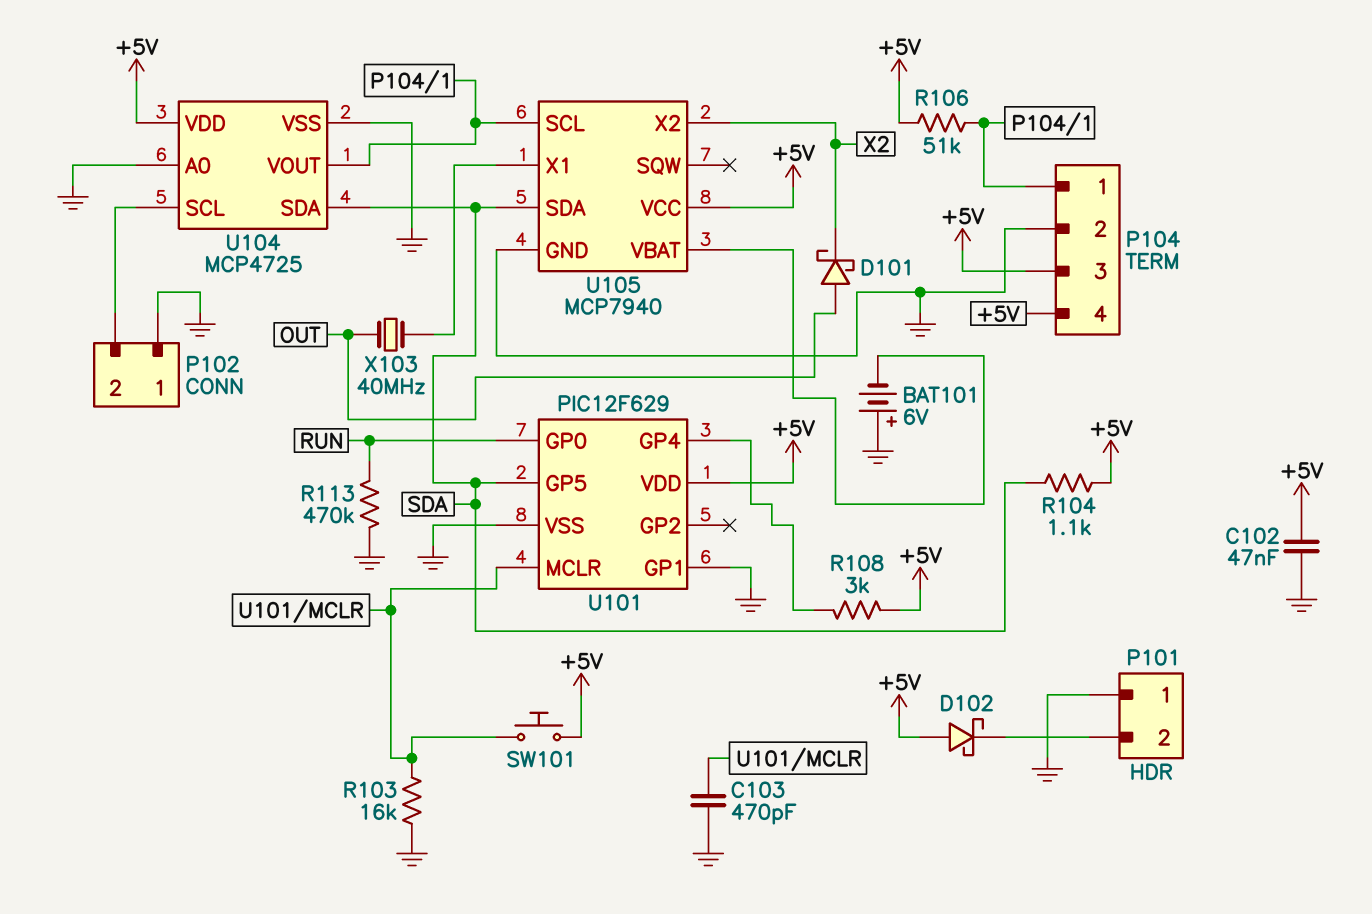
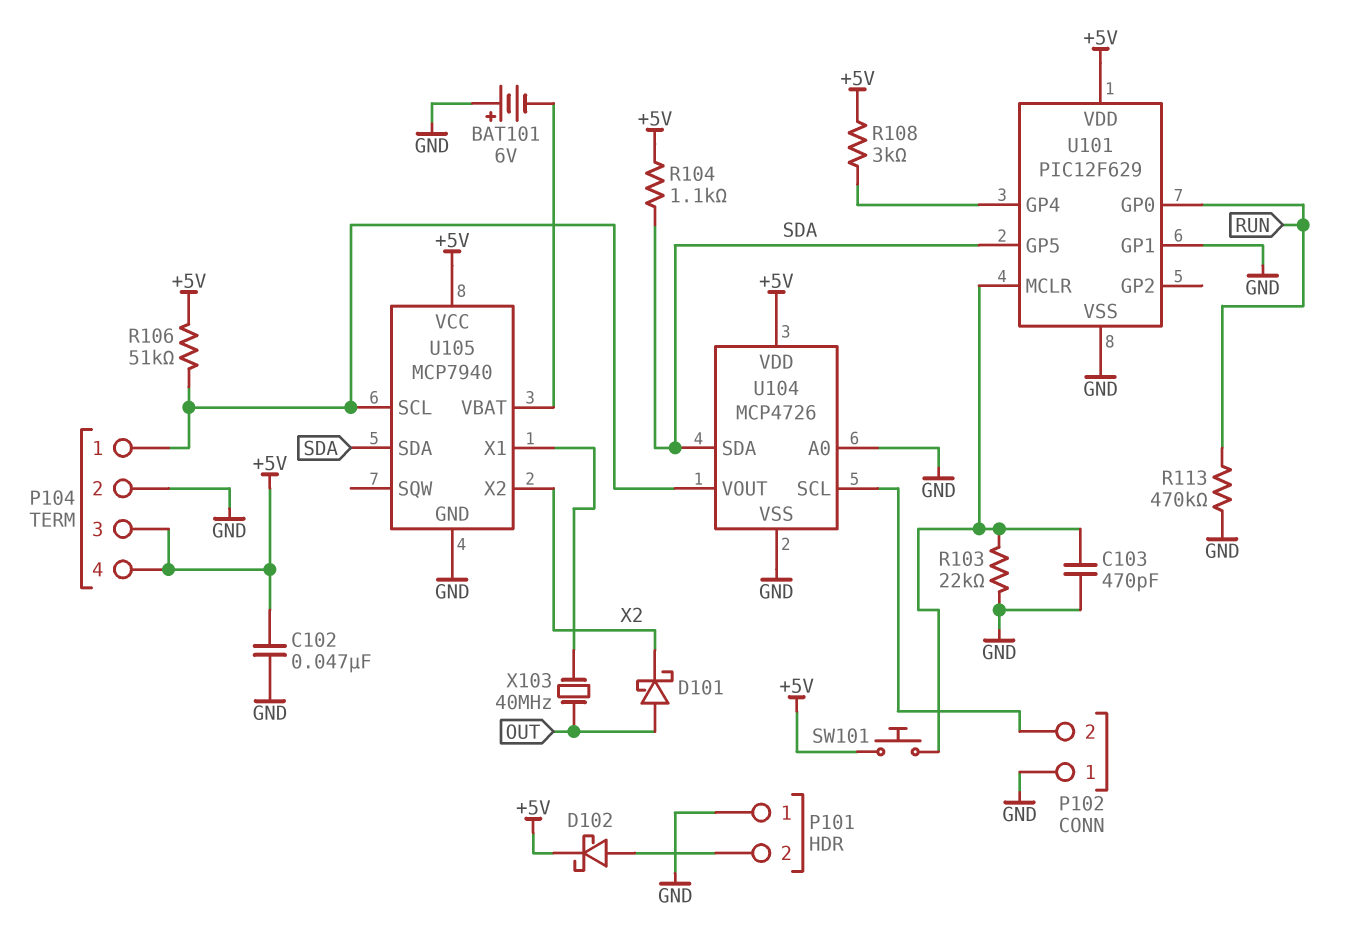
D102: schottky (A +5V, K P101/2) -> schottky (A P101/2, K +5V)
R103: 16k (GND, U101/MCLR) -> 22k (GND, U101/MCLR)
U104: MCP4725 -> MCP4726

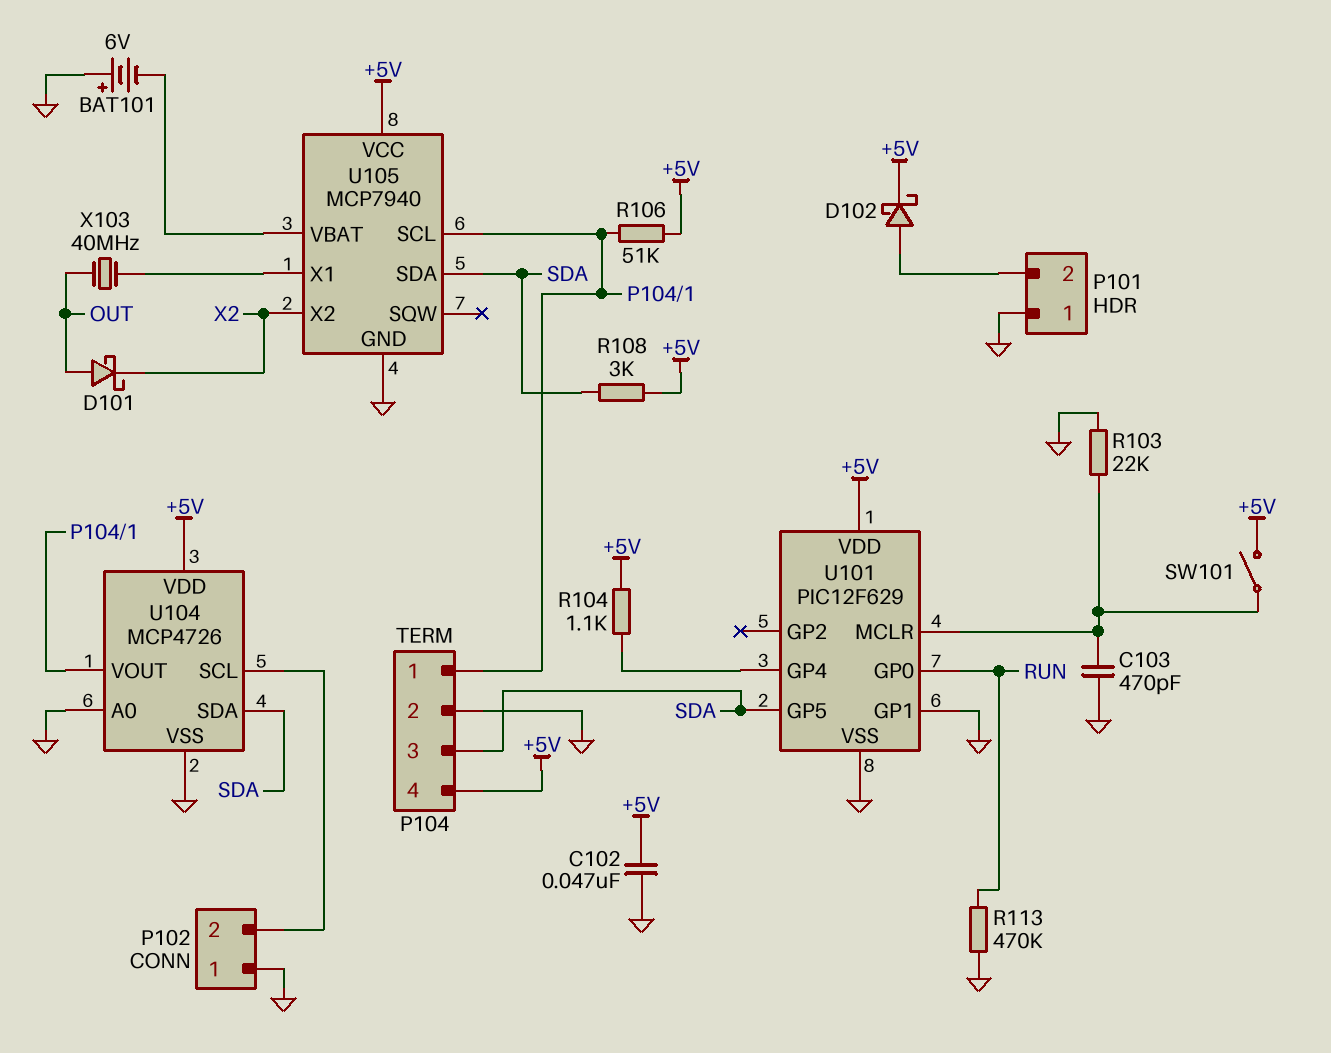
P104 pin 3: +5V -> SDA
R104: 1.1k (+5V, SDA) -> 1.1k (+5V, U101/GP4)
R108: 3k (+5V, U101/GP4) -> 3k (+5V, SDA)
SW101: button (+5V, U101/MCLR) -> switch (+5V, U101/MCLR)

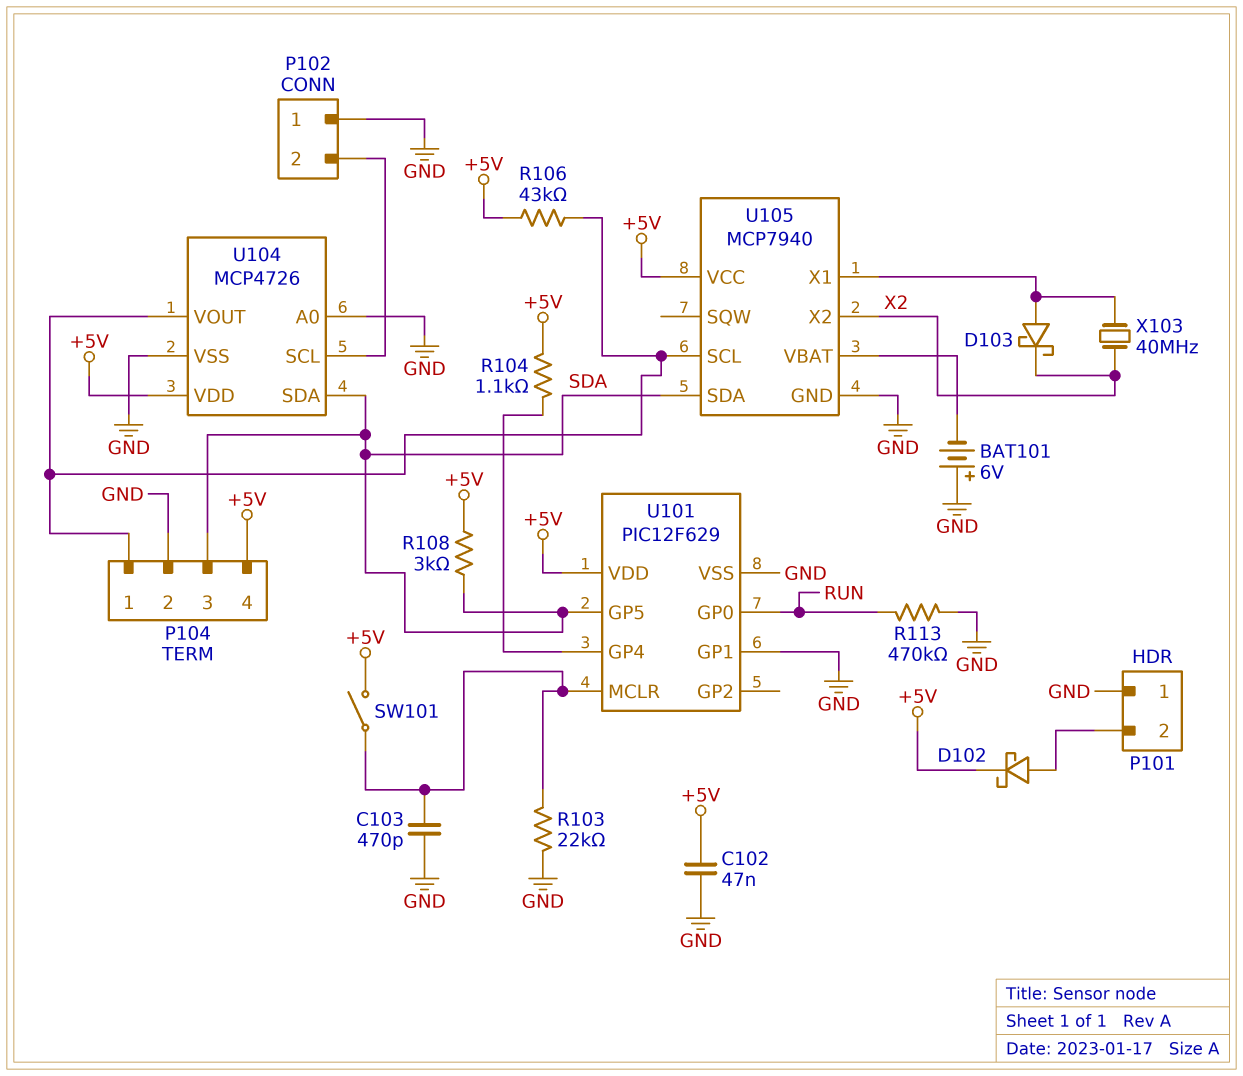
D101: schottky (A OUT, K X2) -> none
D103: none -> schottky (A U105/X1, K X2)
R106: 51k (+5V, P104/1) -> 43k (+5V, P104/1)
X103: 40MHz (OUT, U105/X1) -> 40MHz (U105/X1, X2)

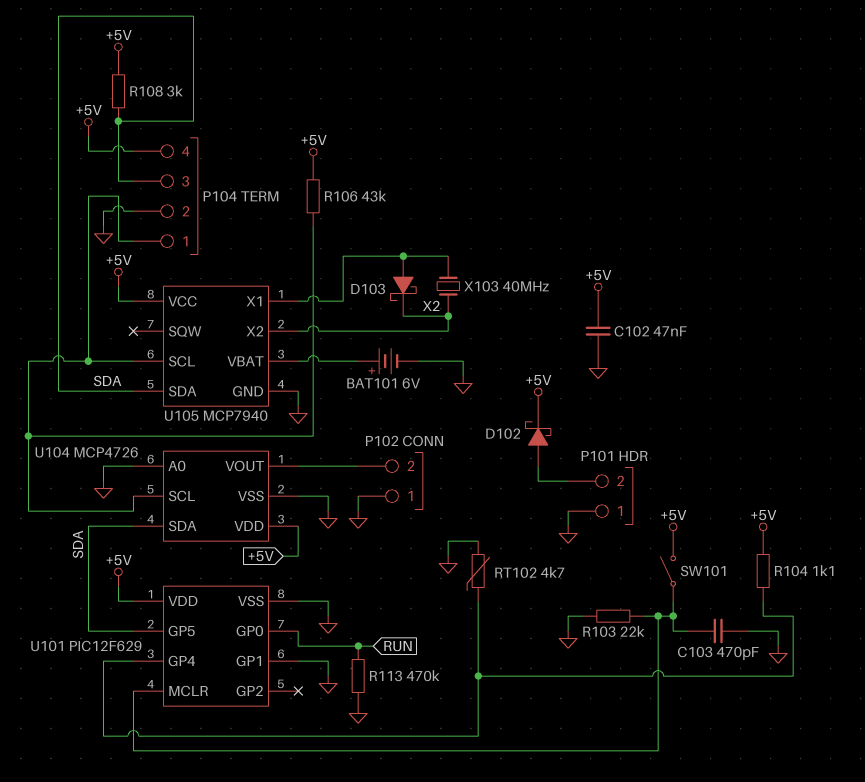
BAT101: 6V (plus GND, minus U105/VBAT) -> 6V (plus U105/VBAT, minus GND)
RT102: none -> 4.7k (GND, U101/GP4)
U104 pin SCL: P102/2 -> P104/1
U104 pin VOUT: P104/1 -> P102/2

